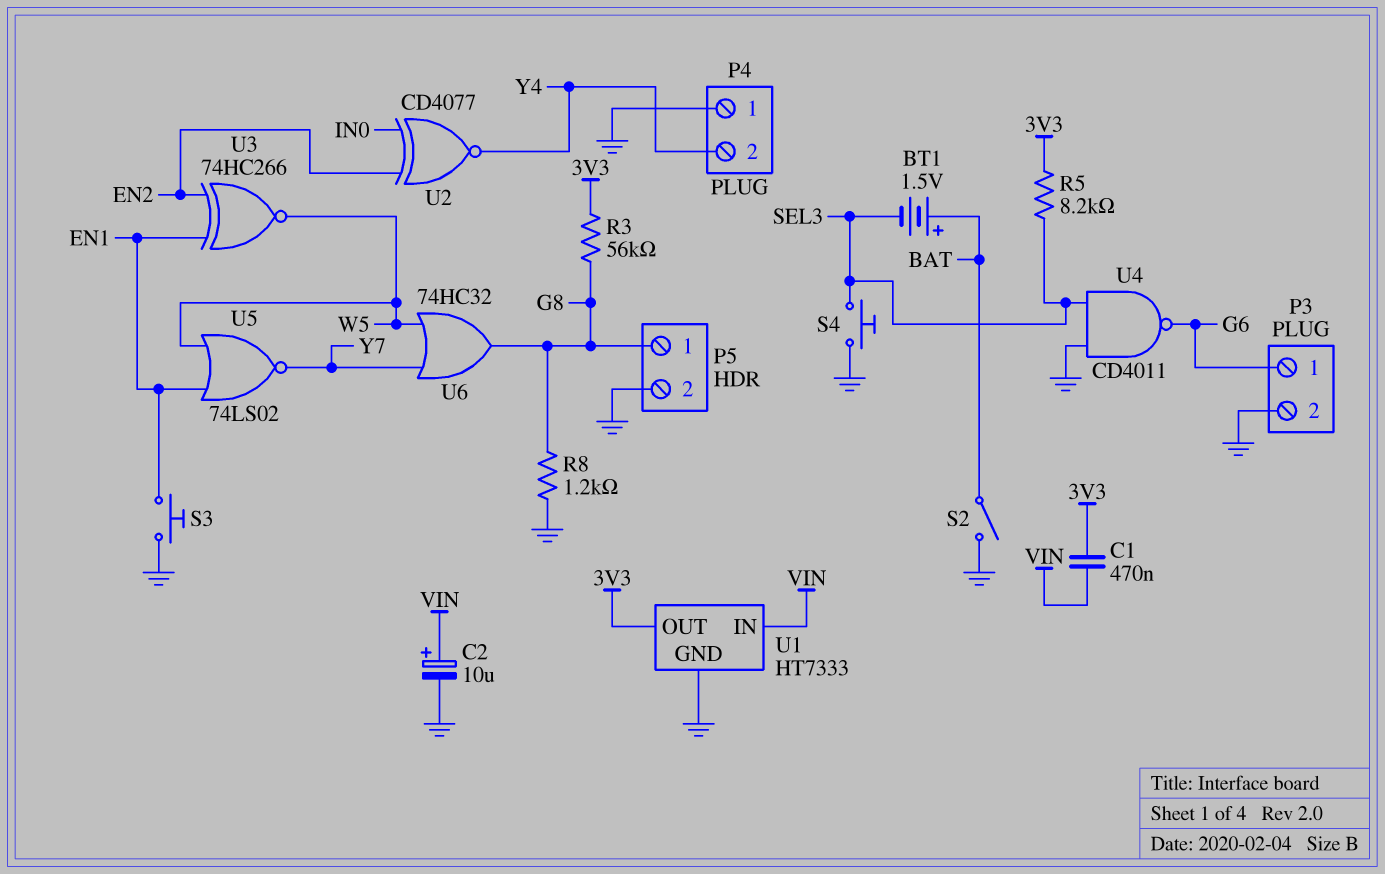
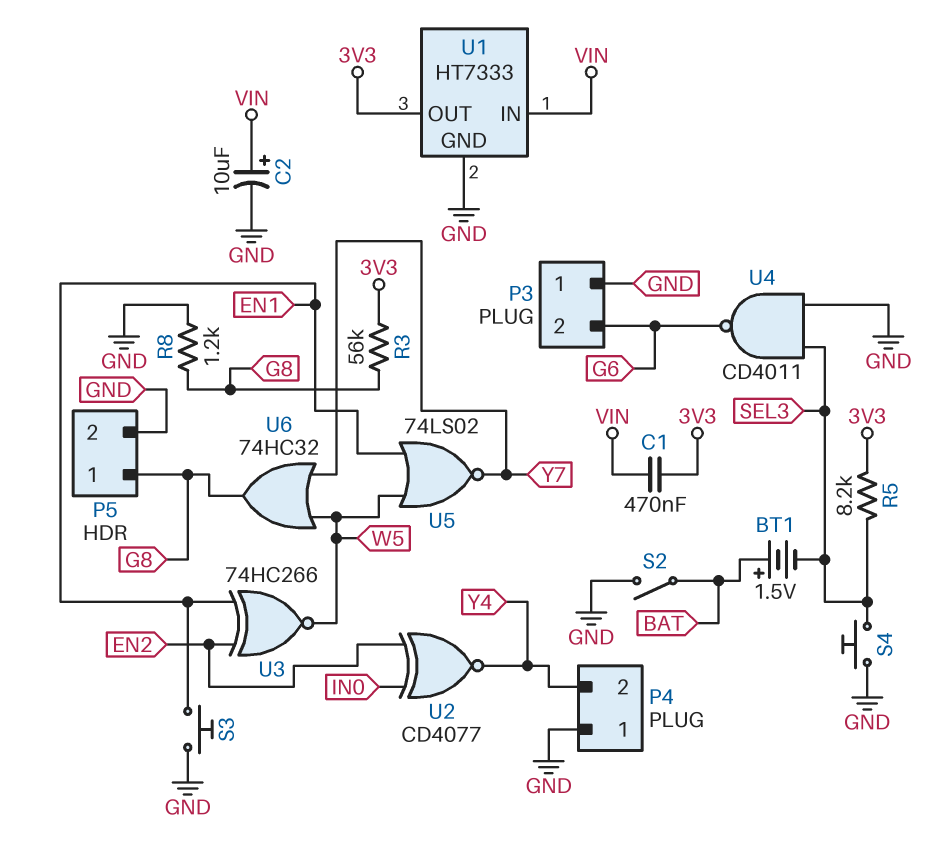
P3 pin 1: G6 -> GND
P3 pin 2: GND -> G6

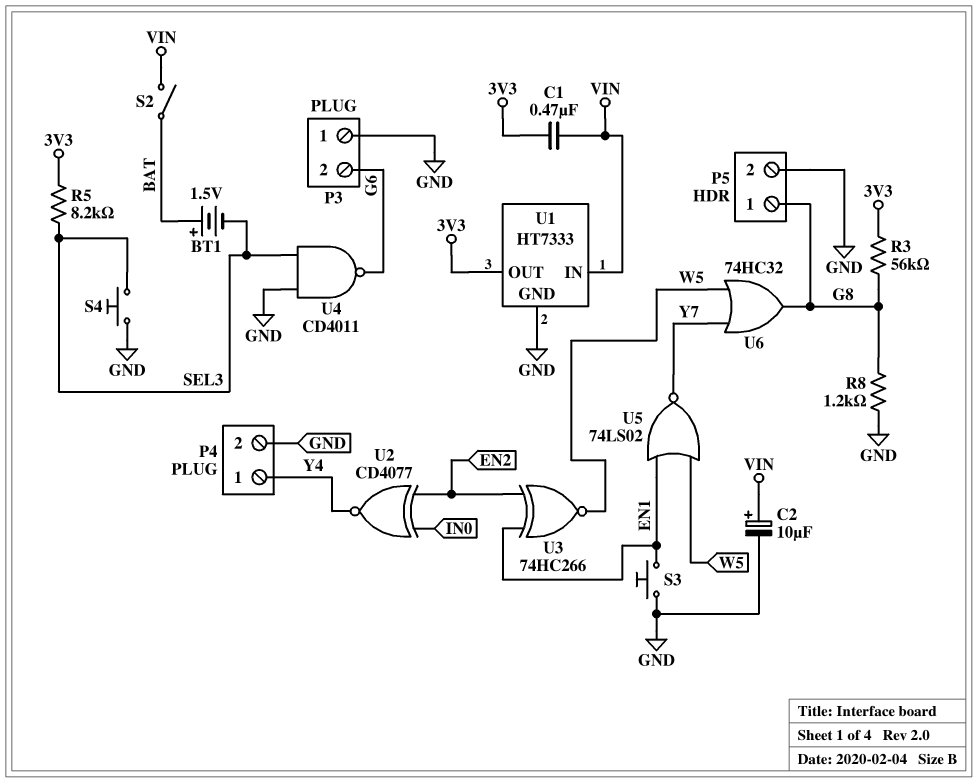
P4 pin 1: GND -> Y4
P4 pin 2: Y4 -> GND
S2: switch (BAT, GND) -> switch (BAT, VIN)

